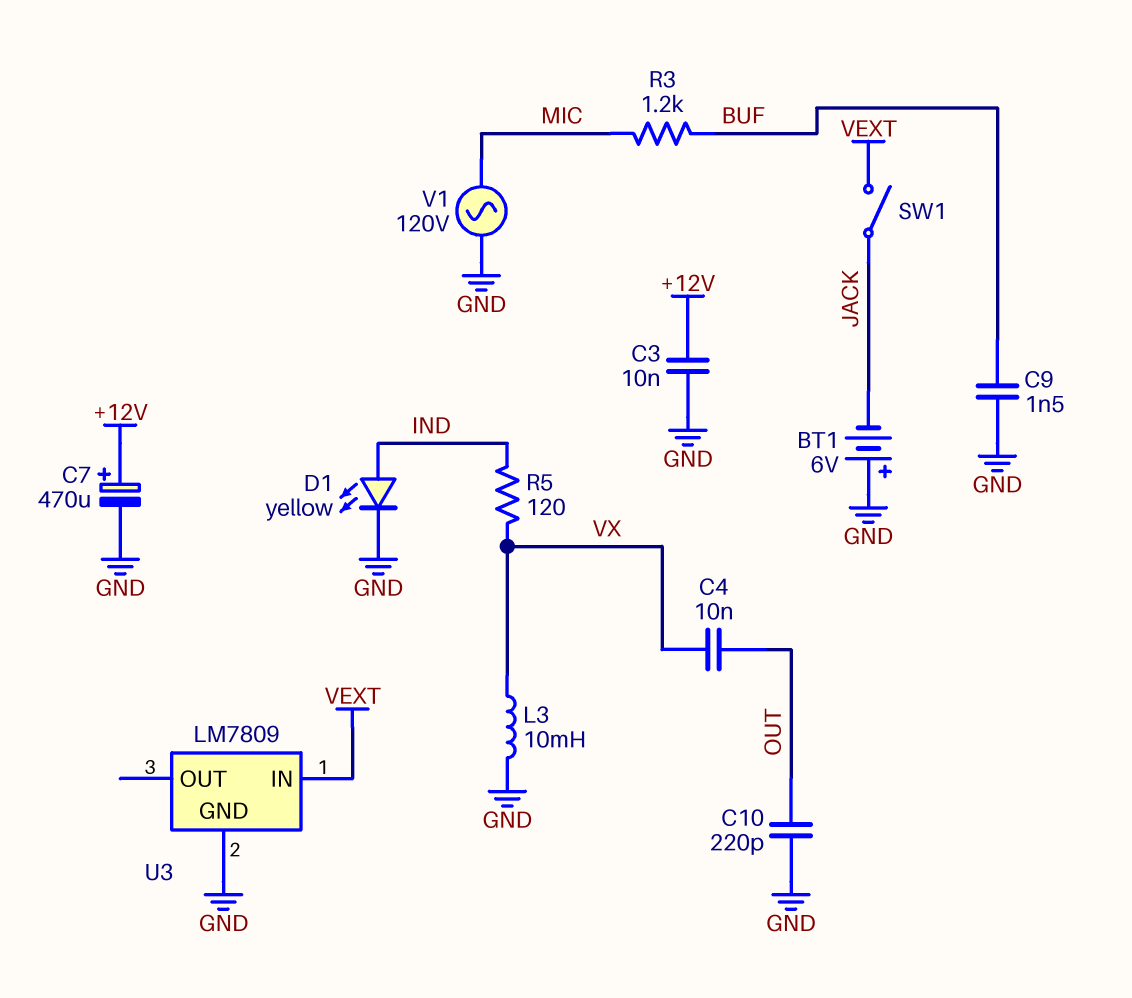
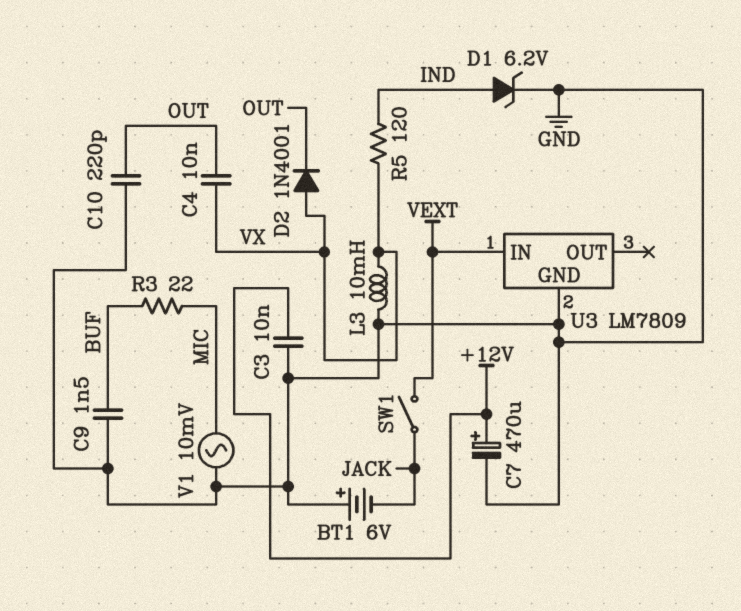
D1: LED yellow (A IND, K GND) -> zener 6.2V (A IND, K GND)
D2: none -> diode 1N4001 (A VX, K OUT)
R3: 1.2k (BUF, MIC) -> 22 (BUF, MIC)
V1: AC 120V (GND, MIC) -> AC 10mV (GND, MIC)

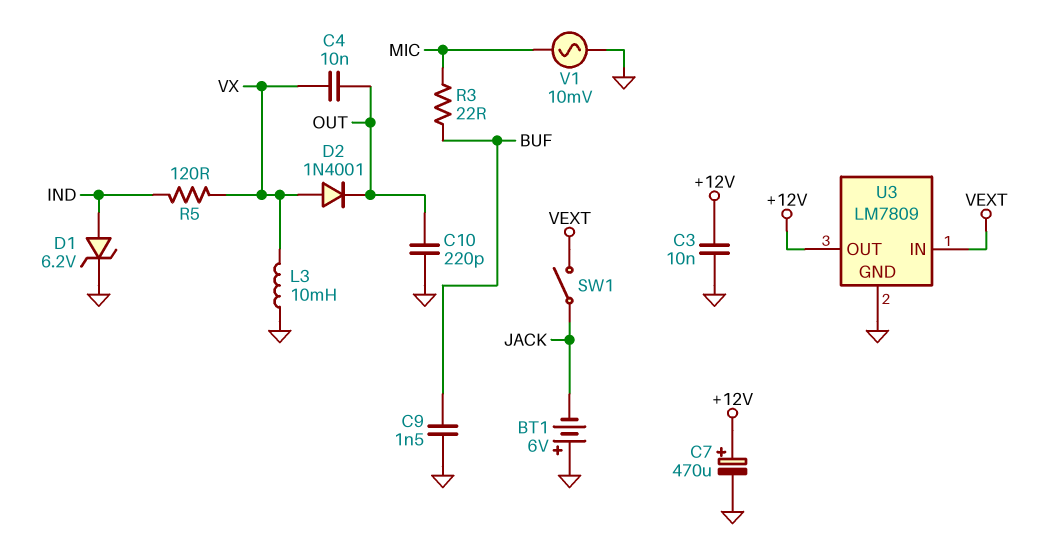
U3 pin OUT: none -> +12V

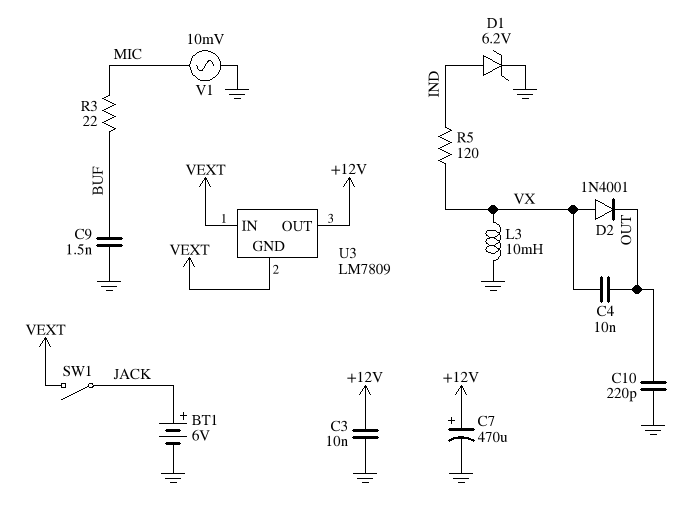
BT1: 6V (plus GND, minus JACK) -> 6V (plus JACK, minus GND)
U3 pin GND: GND -> VEXT

